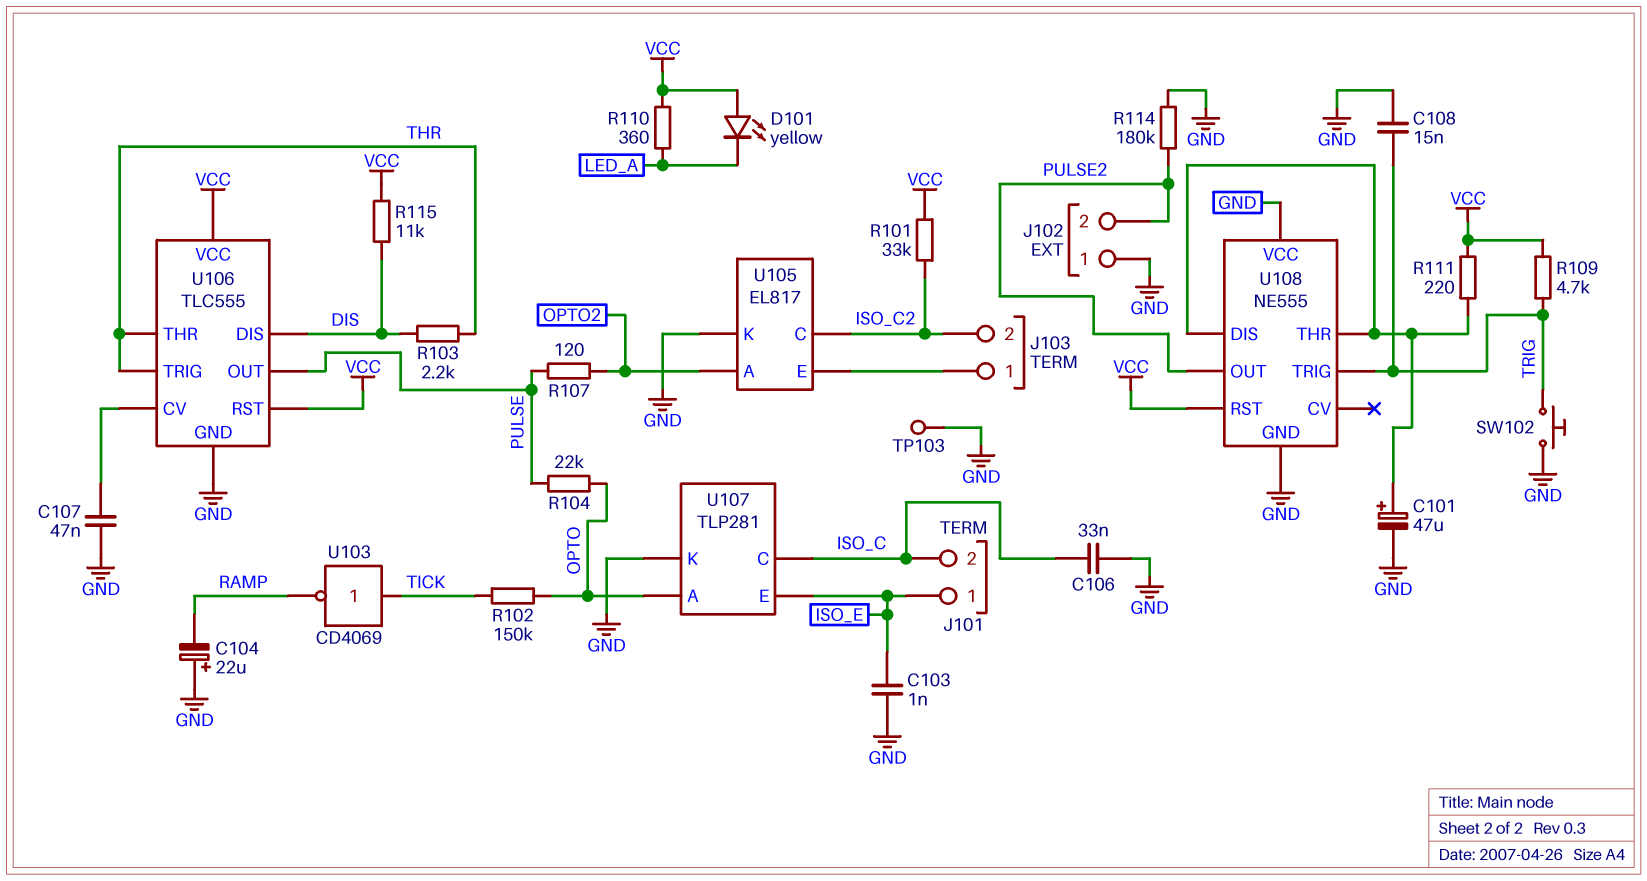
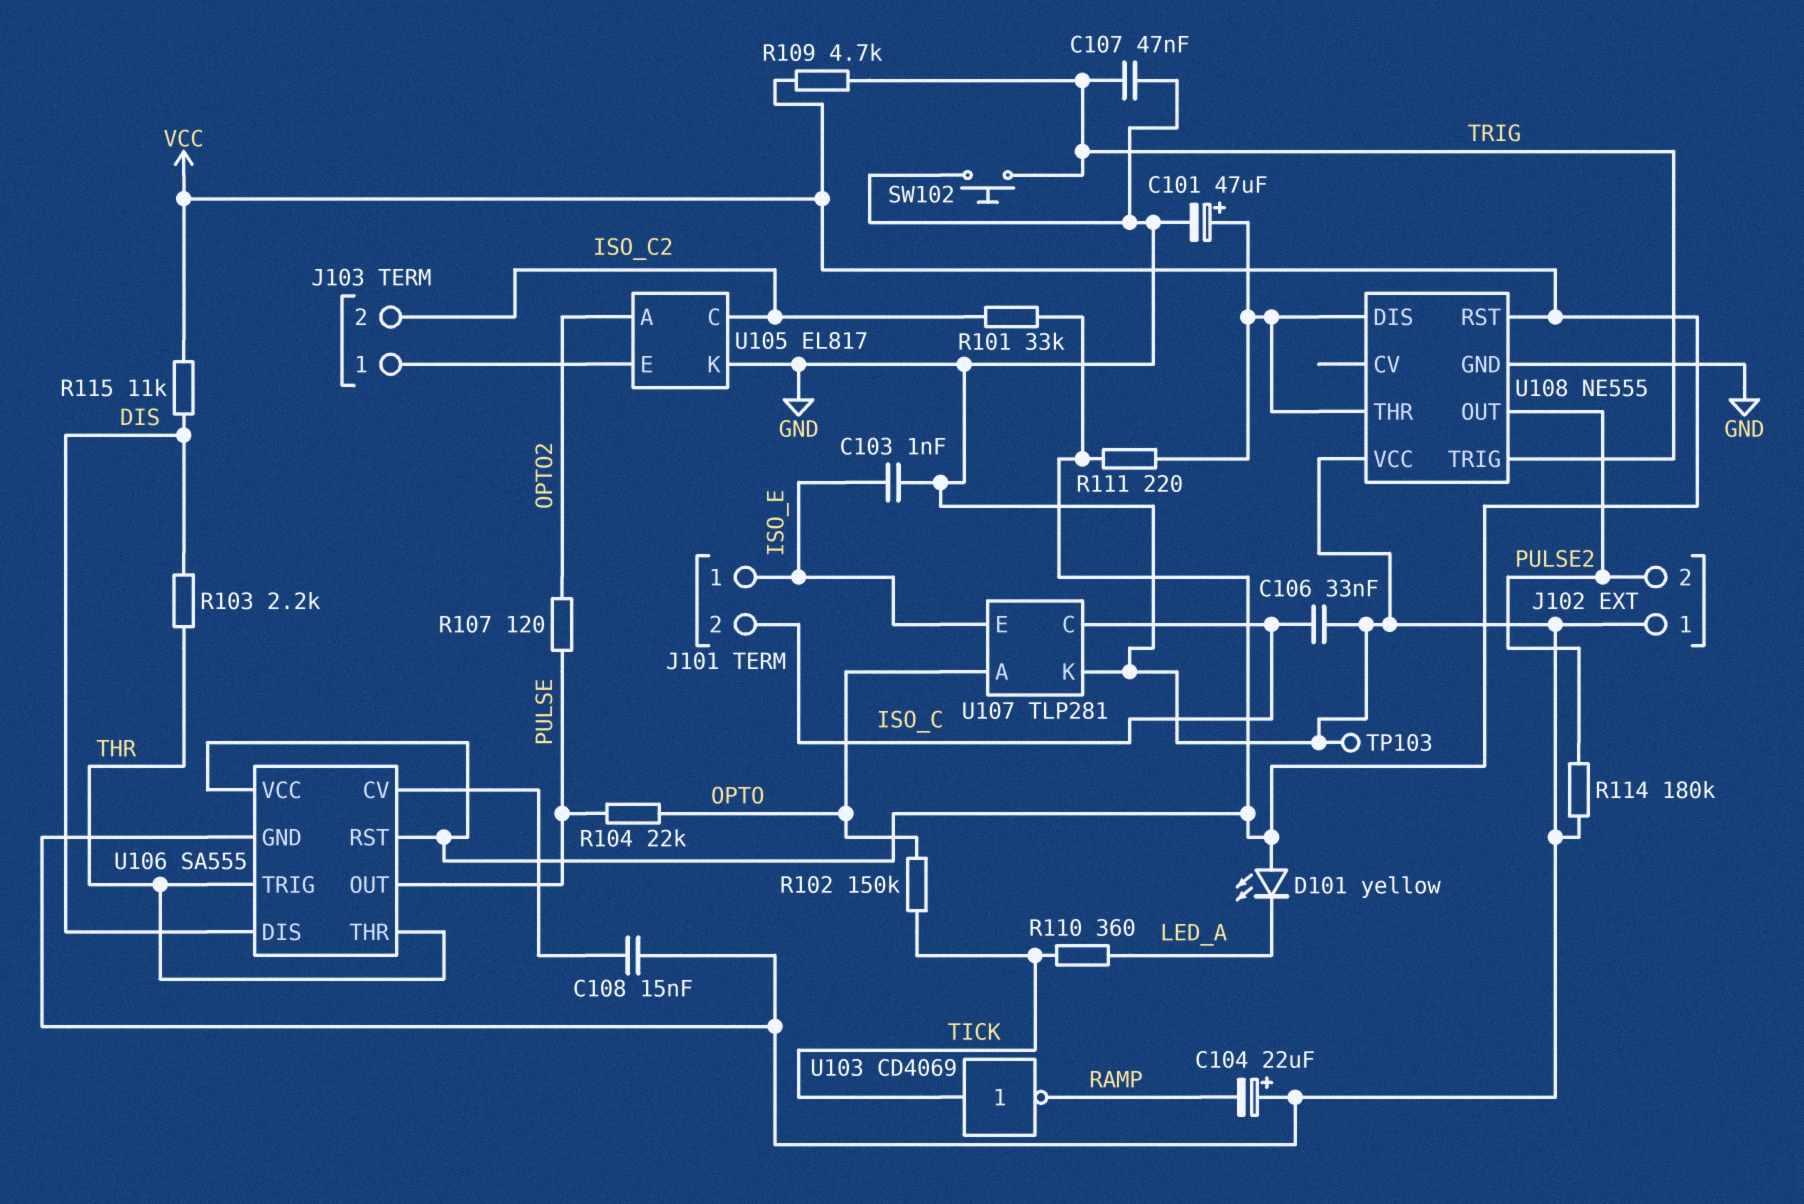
C107: 47nF (GND, U106/CV) -> 47nF (GND, TRIG)
C108: 15nF (GND, TRIG) -> 15nF (GND, U106/CV)
R110: 360 (LED_A, VCC) -> 360 (LED_A, TICK)
U106: TLC555 -> SA555

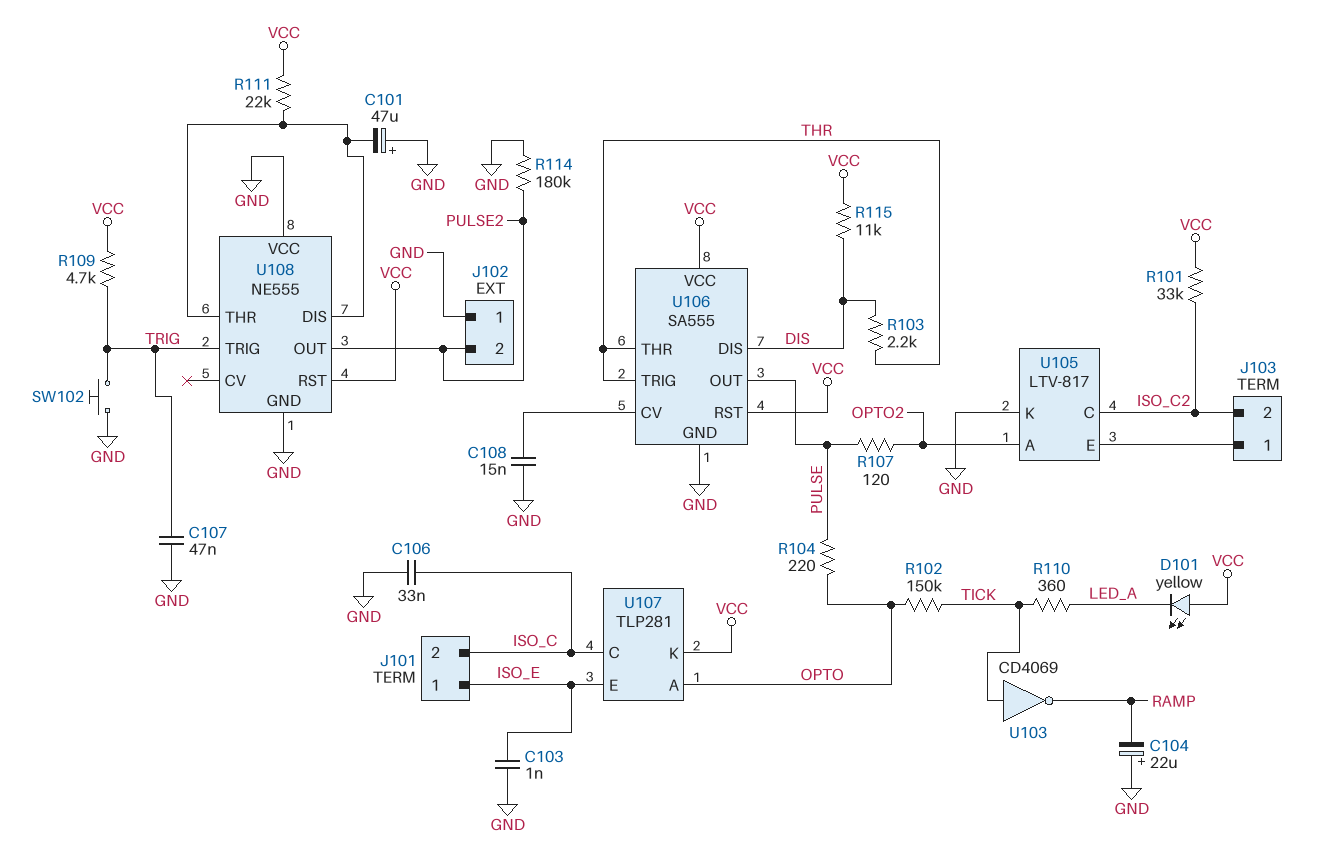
C101: 47uF (plus U108/DIS, minus GND) -> 47uF (plus GND, minus U108/DIS)
R104: 22k (OPTO, PULSE) -> 220 (OPTO, PULSE)
R111: 220 (U108/DIS, VCC) -> 22k (U108/DIS, VCC)
TP103: test point (GND) -> none
U105: EL817 -> LTV-817
U107 pin K: GND -> VCC

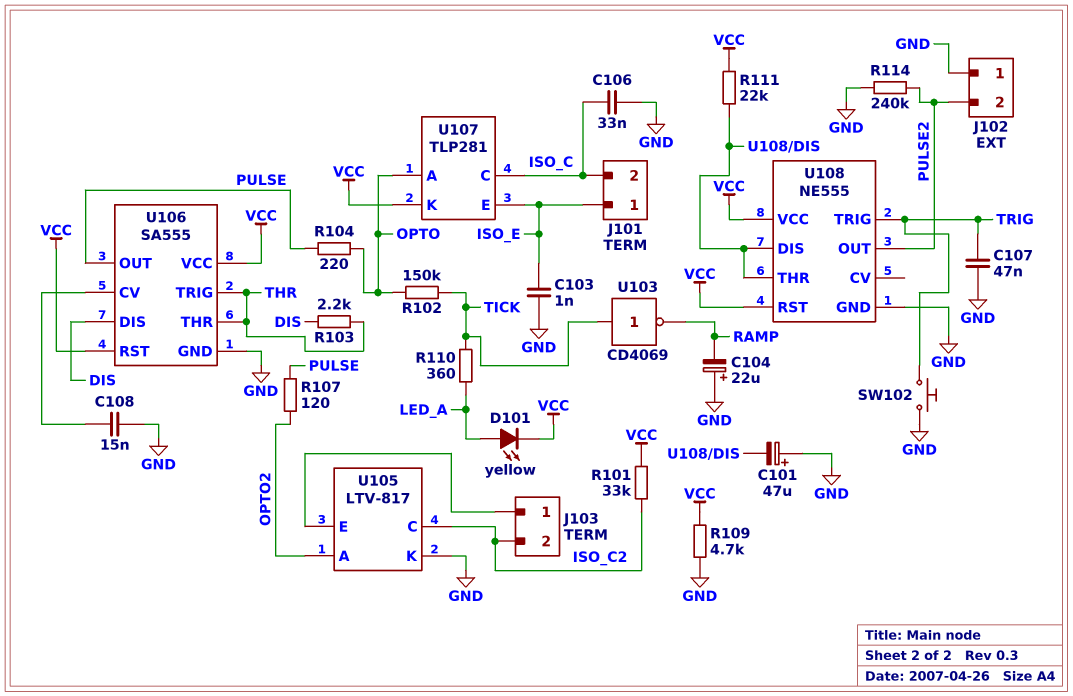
D101: LED yellow (A VCC, K LED_A) -> LED yellow (A LED_A, K VCC)
R109: 4.7k (TRIG, VCC) -> 4.7k (GND, VCC)
R114: 180k (GND, PULSE2) -> 240k (GND, PULSE2)
R115: 11k (DIS, VCC) -> none
U108 pin VCC: GND -> VCC

